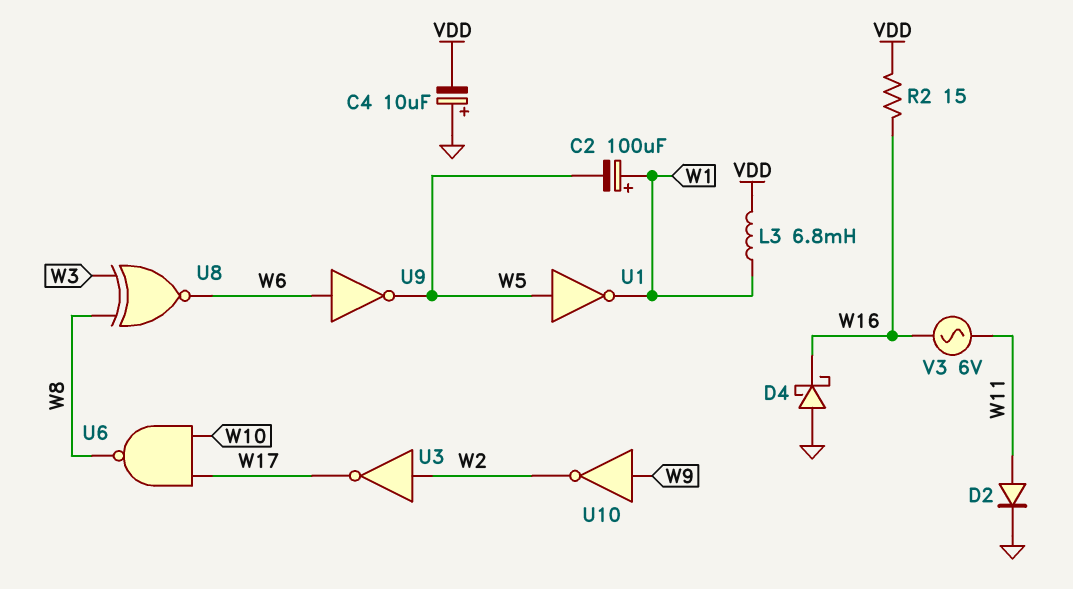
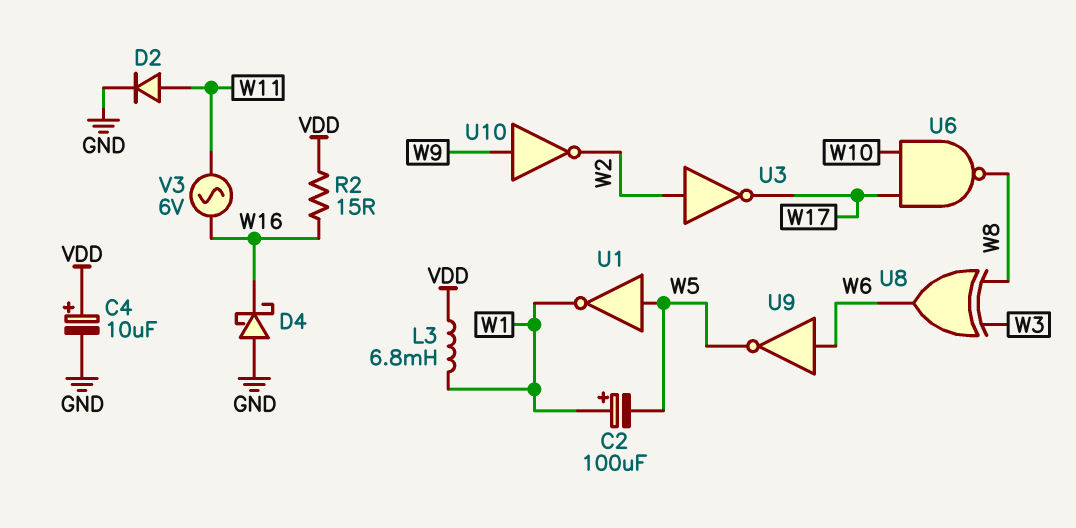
C4: 10uF (plus GND, minus VDD) -> 10uF (plus VDD, minus GND)
U8: XNOR (in W3, in W8, out W6) -> XOR (in W3, in W8, out W6)

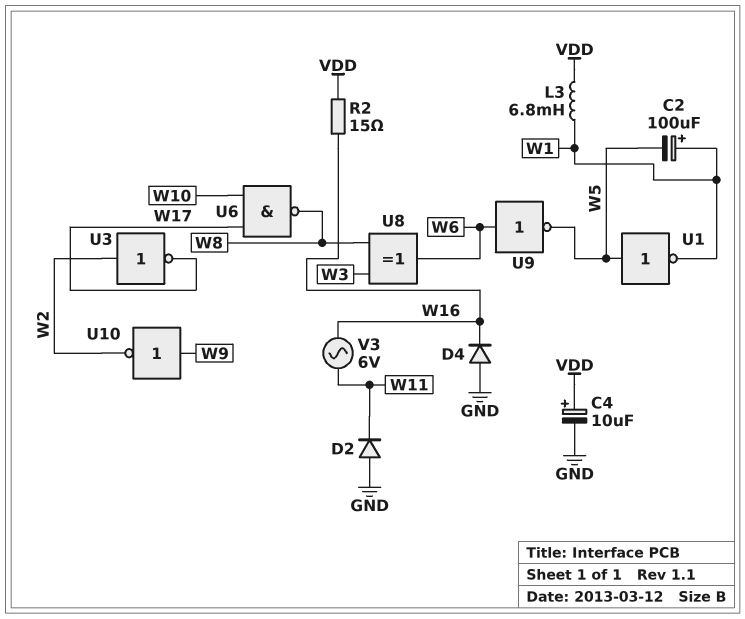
D2: diode (A W11, K GND) -> diode (A GND, K W11)
D4: schottky (A GND, K W16) -> diode (A GND, K W16)

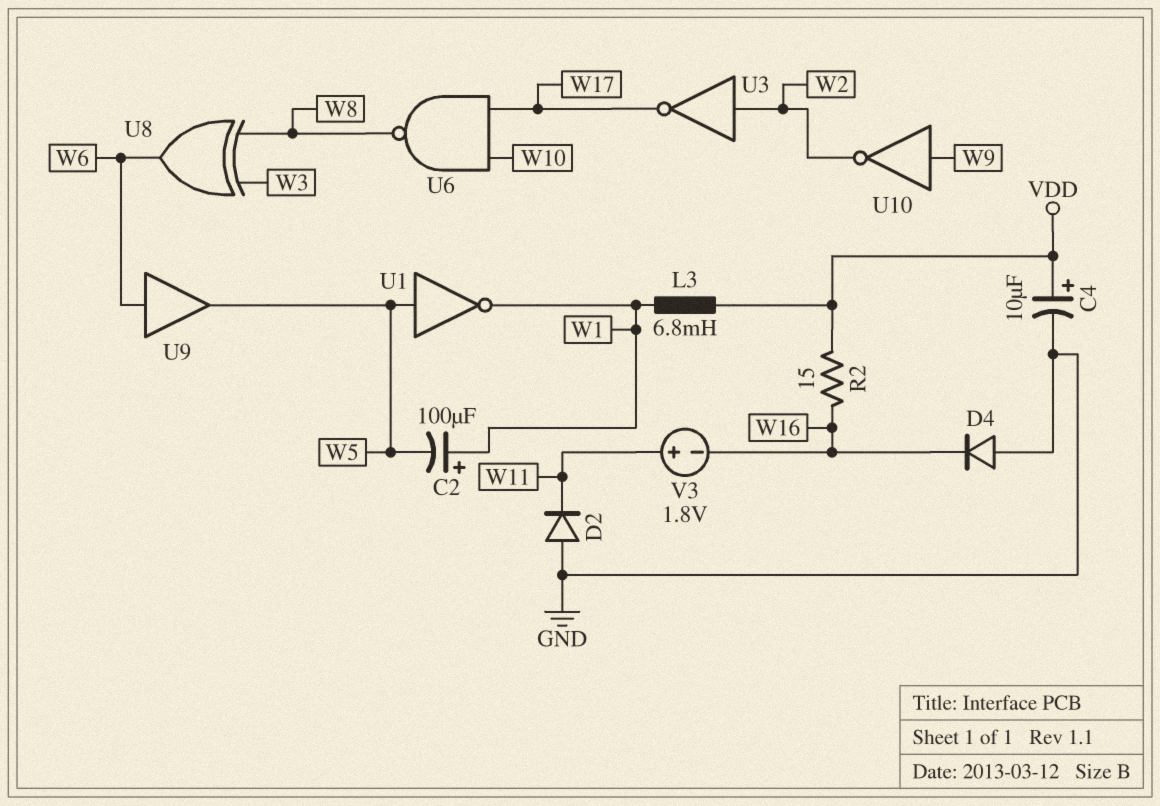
U9: NOT (in W6, out W5) -> buffer (in W6, out W5)
V3: AC 6V (W11, W16) -> 1.8V (plus W11, minus W16)

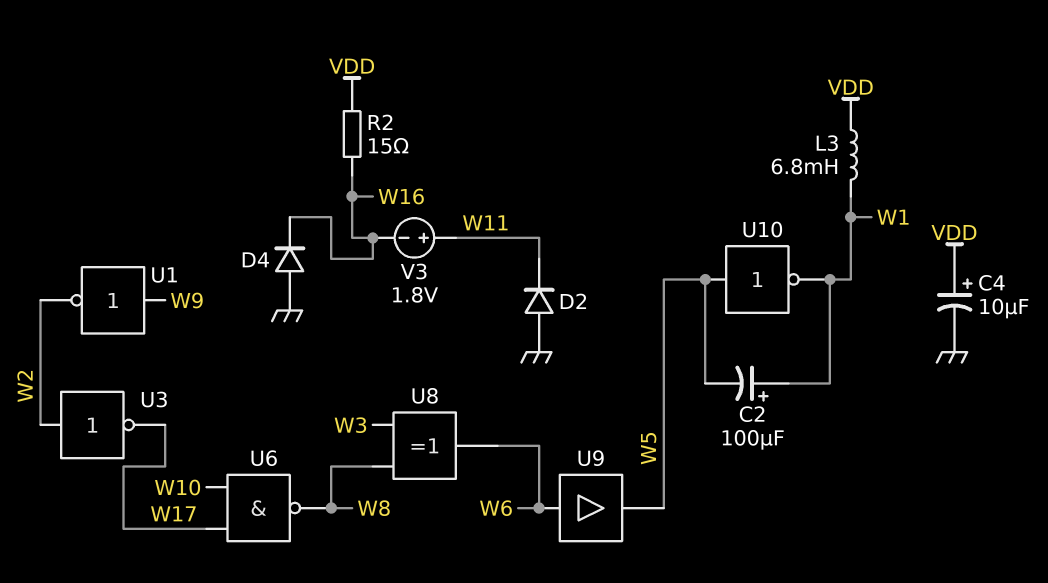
U1: NOT (in W5, out W1) -> NOT (in W9, out W2)
U10: NOT (in W9, out W2) -> NOT (in W5, out W1)

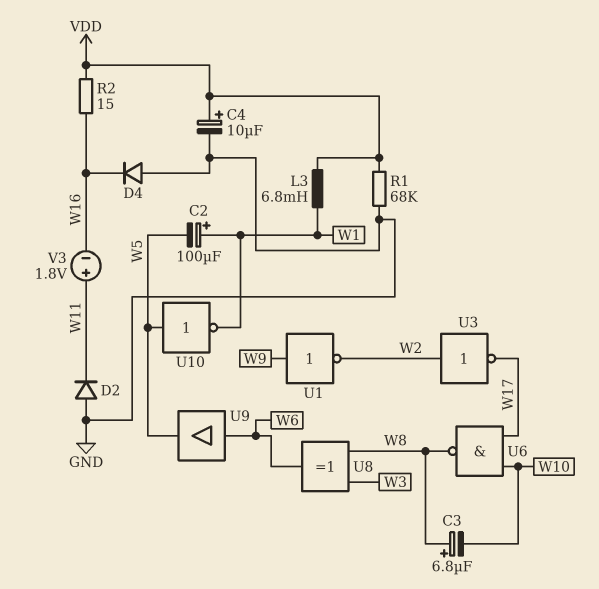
C3: none -> 6.8uF (plus W8, minus W10)
R1: none -> 68k (GND, VDD)

